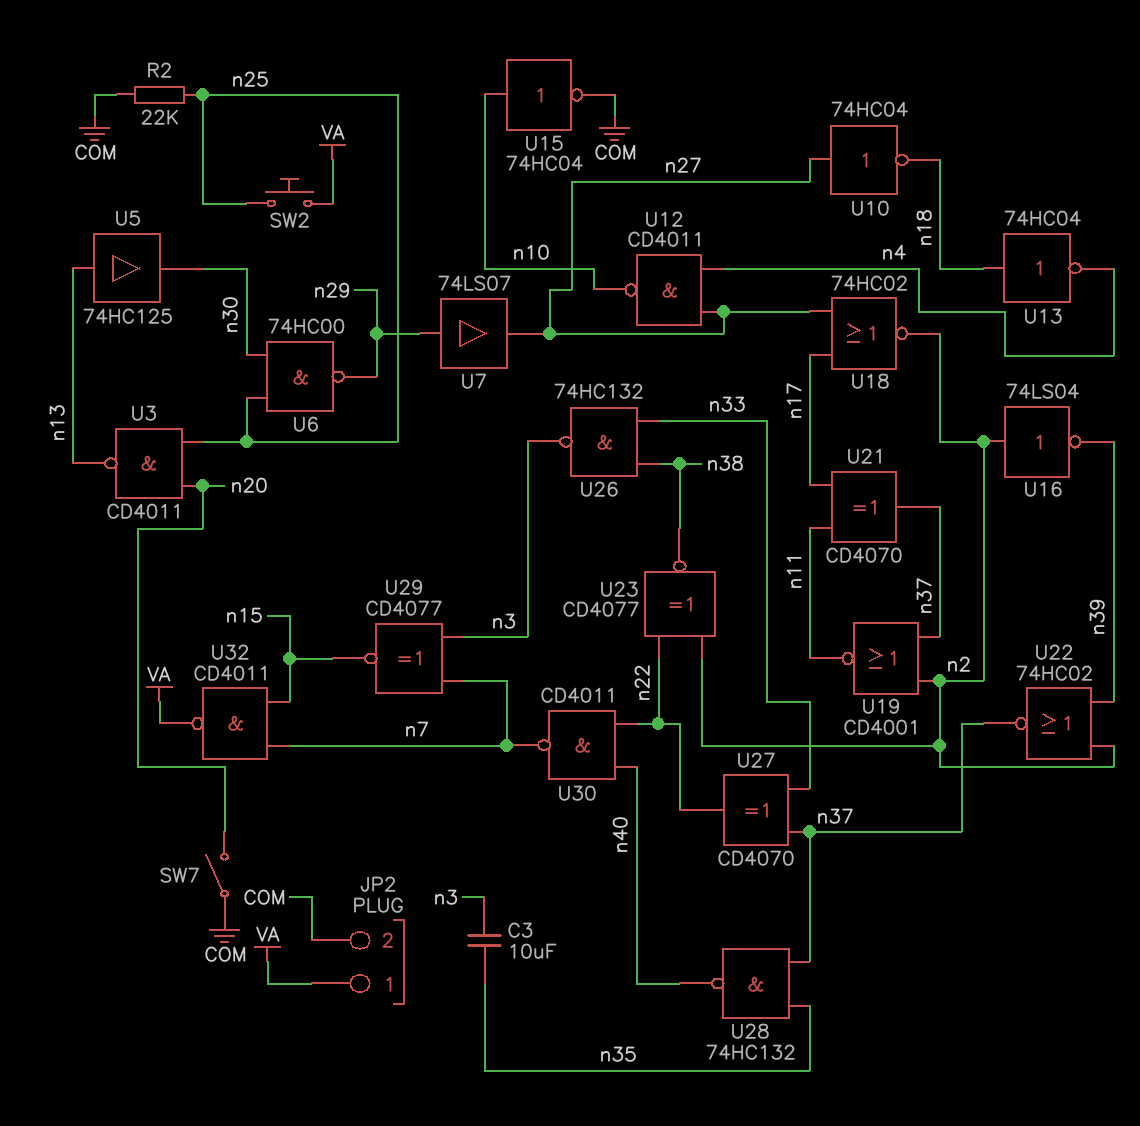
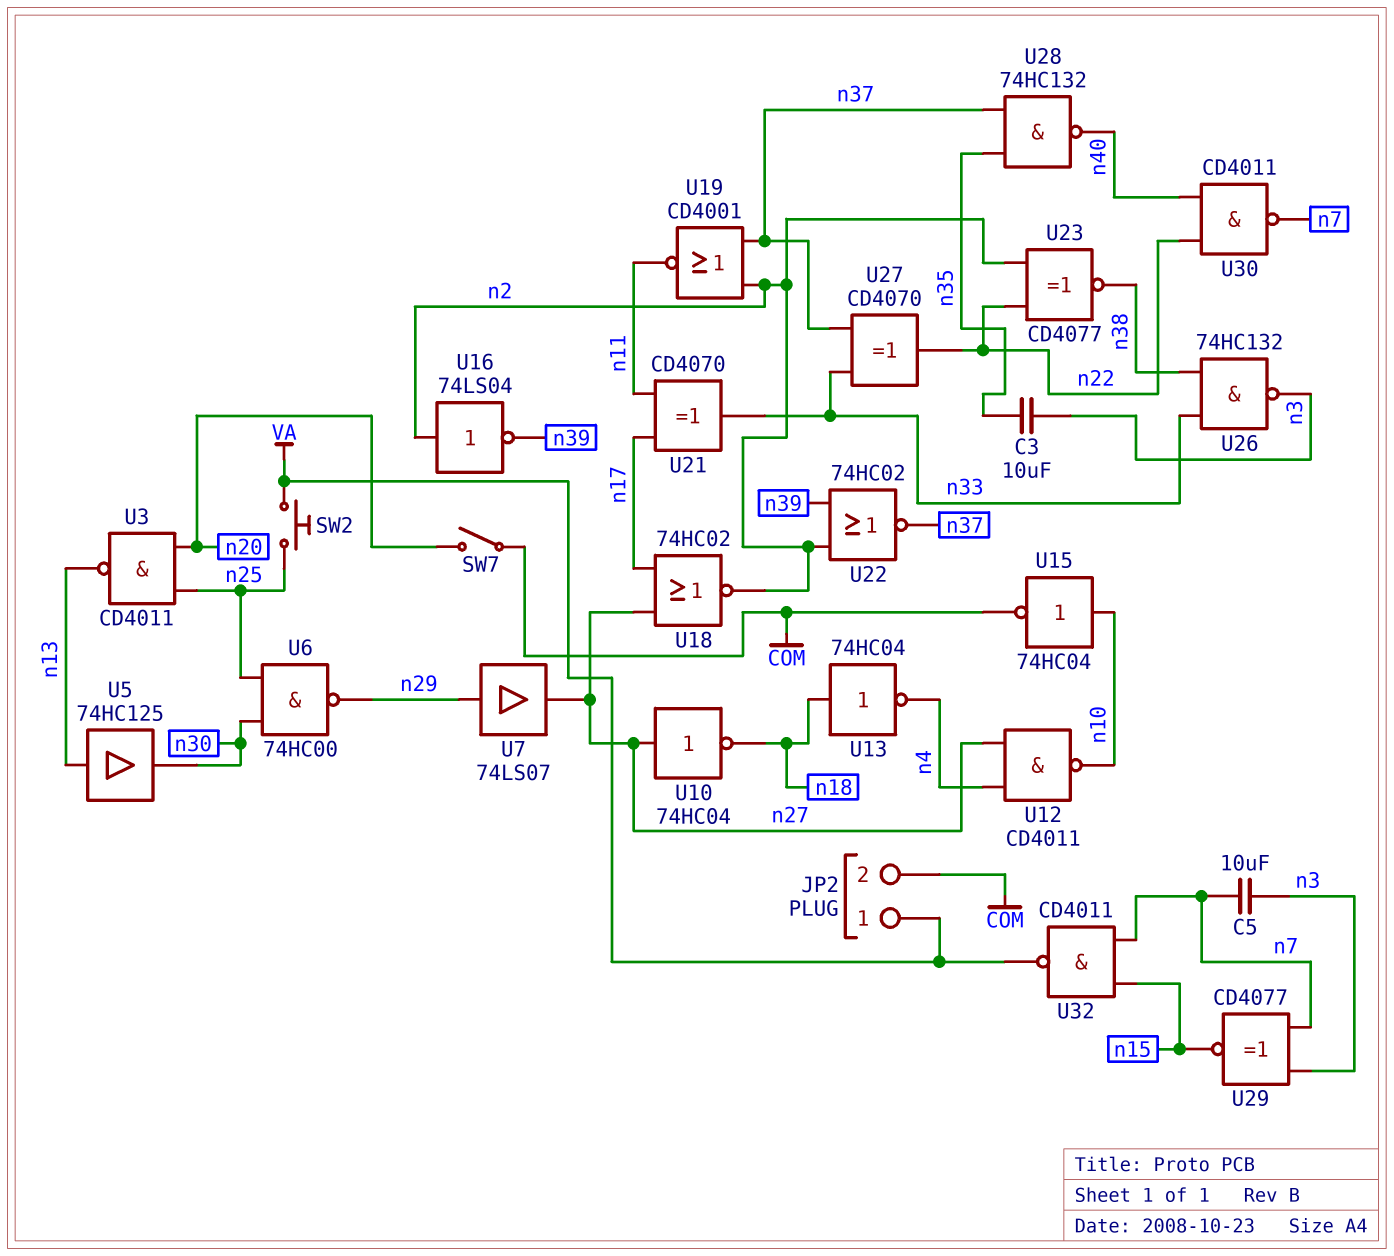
C5: none -> 10uF (n3, n7)
R2: 22k (COM, n25) -> none
U21: XOR CD4070 (in n11, in n17, out n37) -> XOR CD4070 (in n11, in n17, out n33)

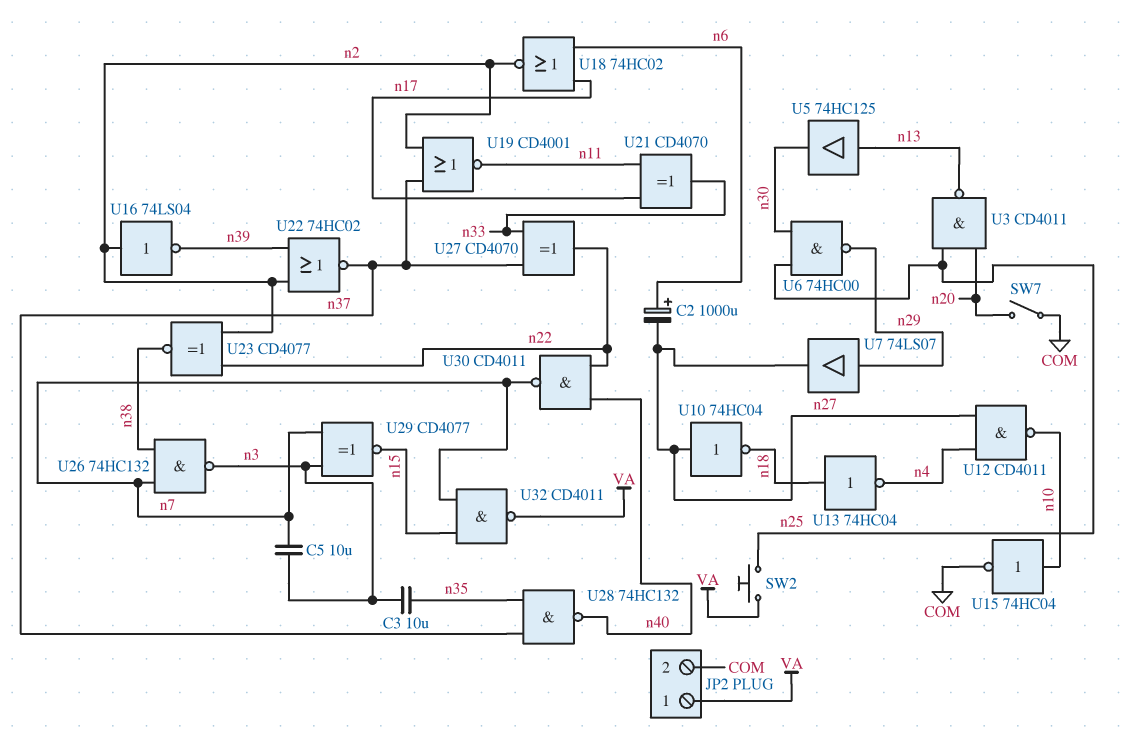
C2: none -> 1000uF (plus n6, minus n27)
U18: NOR 74HC02 (in n17, in n27, out n2) -> NOR 74HC02 (in n6, in n17, out n2)
U26: NAND 74HC132 (in n33, in n38, out n3) -> NAND 74HC132 (in n7, in n38, out n3)

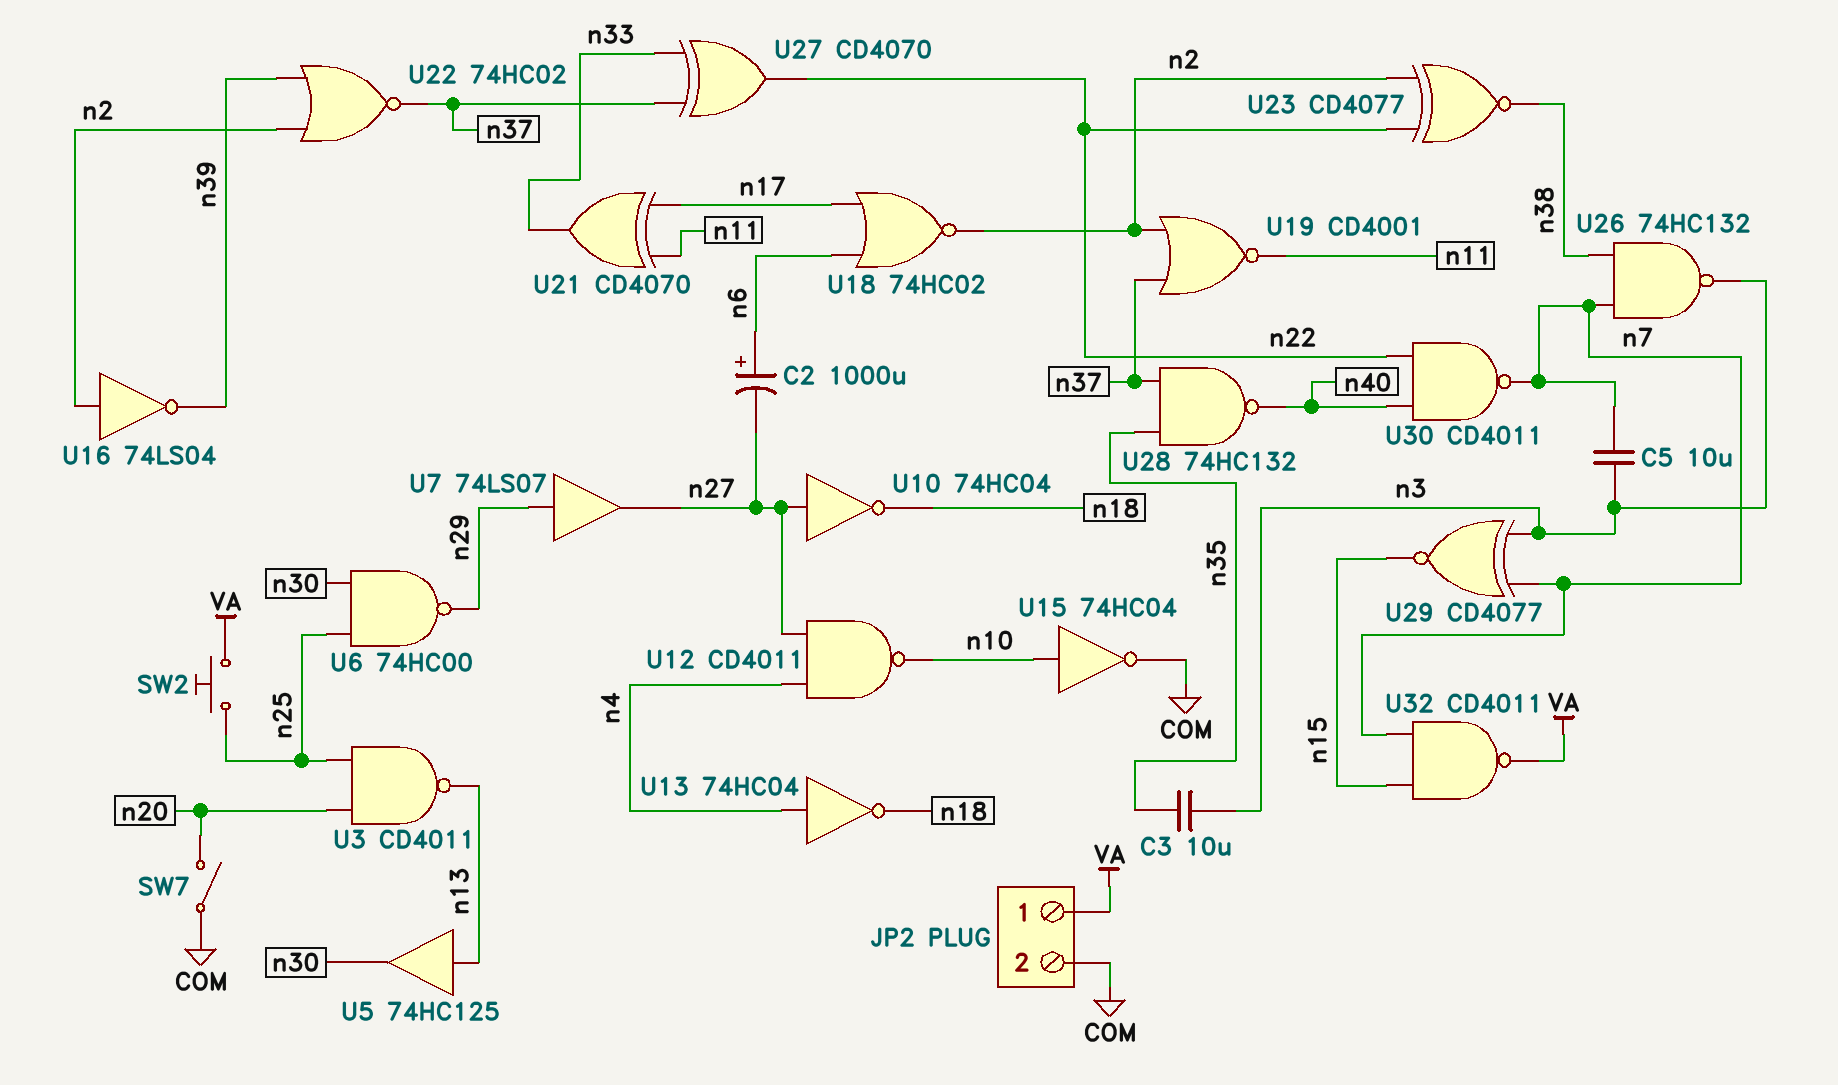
U13: NOT 74HC04 (in n18, out n4) -> NOT 74HC04 (in n4, out n18)

